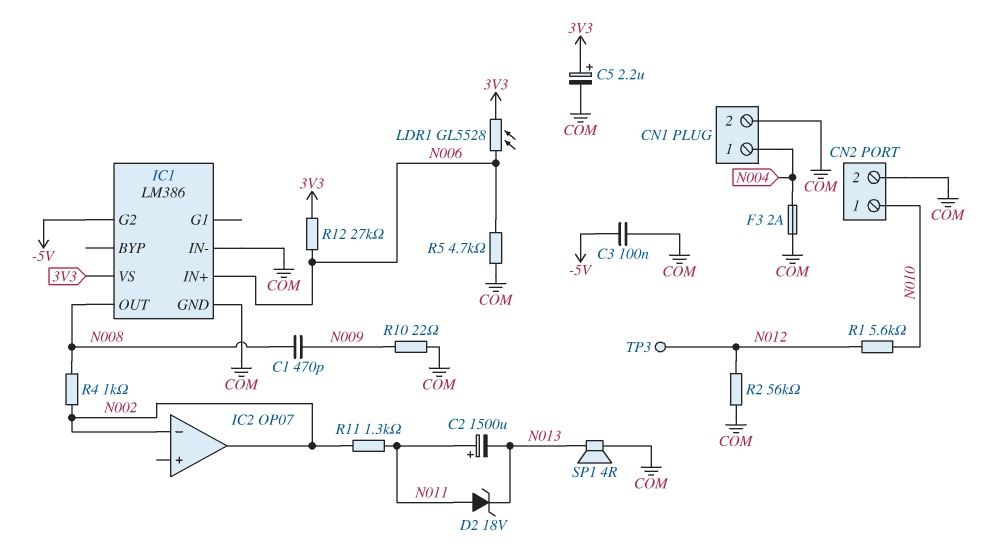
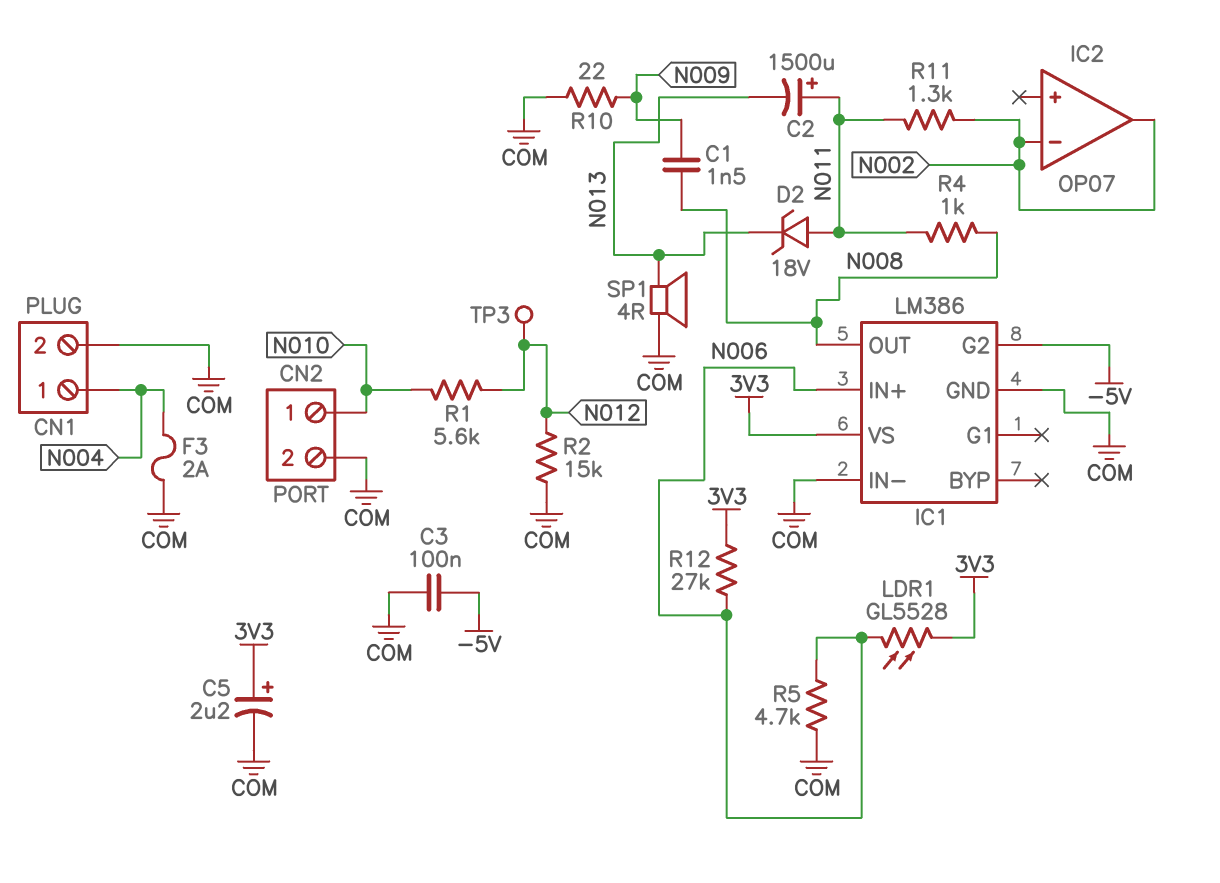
C1: 470pF (N008, N009) -> 1.5nF (N008, N009)
R2: 56k (COM, N012) -> 15k (COM, N012)
R4: 1k (N002, N008) -> 1k (N008, N011)

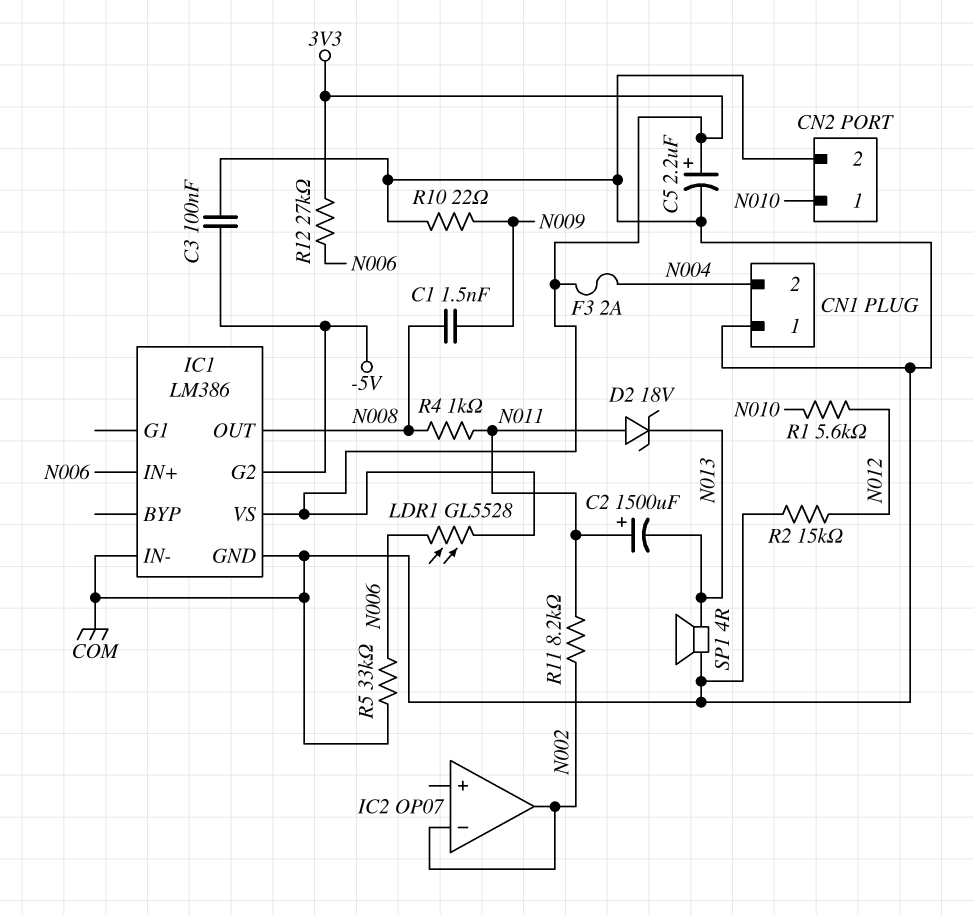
CN1 pin 1: N004 -> COM
CN1 pin 2: COM -> N004
F3: 2A (COM, N004) -> 2A (3V3, N004)
R5: 4.7k (COM, N006) -> 33k (COM, N006)
R11: 1.3k (N002, N011) -> 8.2k (N002, N011)
TP3: test point (N012) -> none

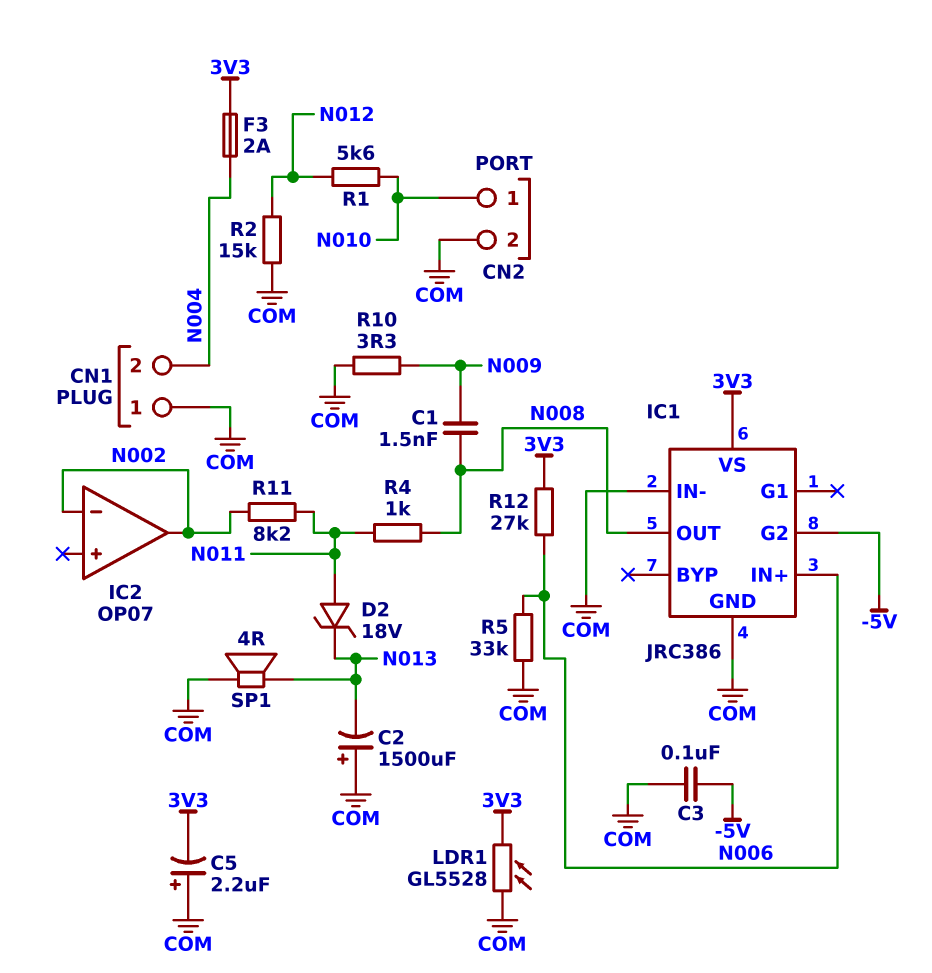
C2: 1500uF (plus N011, minus N013) -> 1500uF (plus COM, minus N013)
C5: 2.2uF (plus 3V3, minus COM) -> 2.2uF (plus COM, minus 3V3)
IC1: LM386 -> JRC386
LDR1: GL5528 (3V3, N006) -> GL5528 (3V3, COM)
R10: 22 (COM, N009) -> 3.3 (COM, N009)

